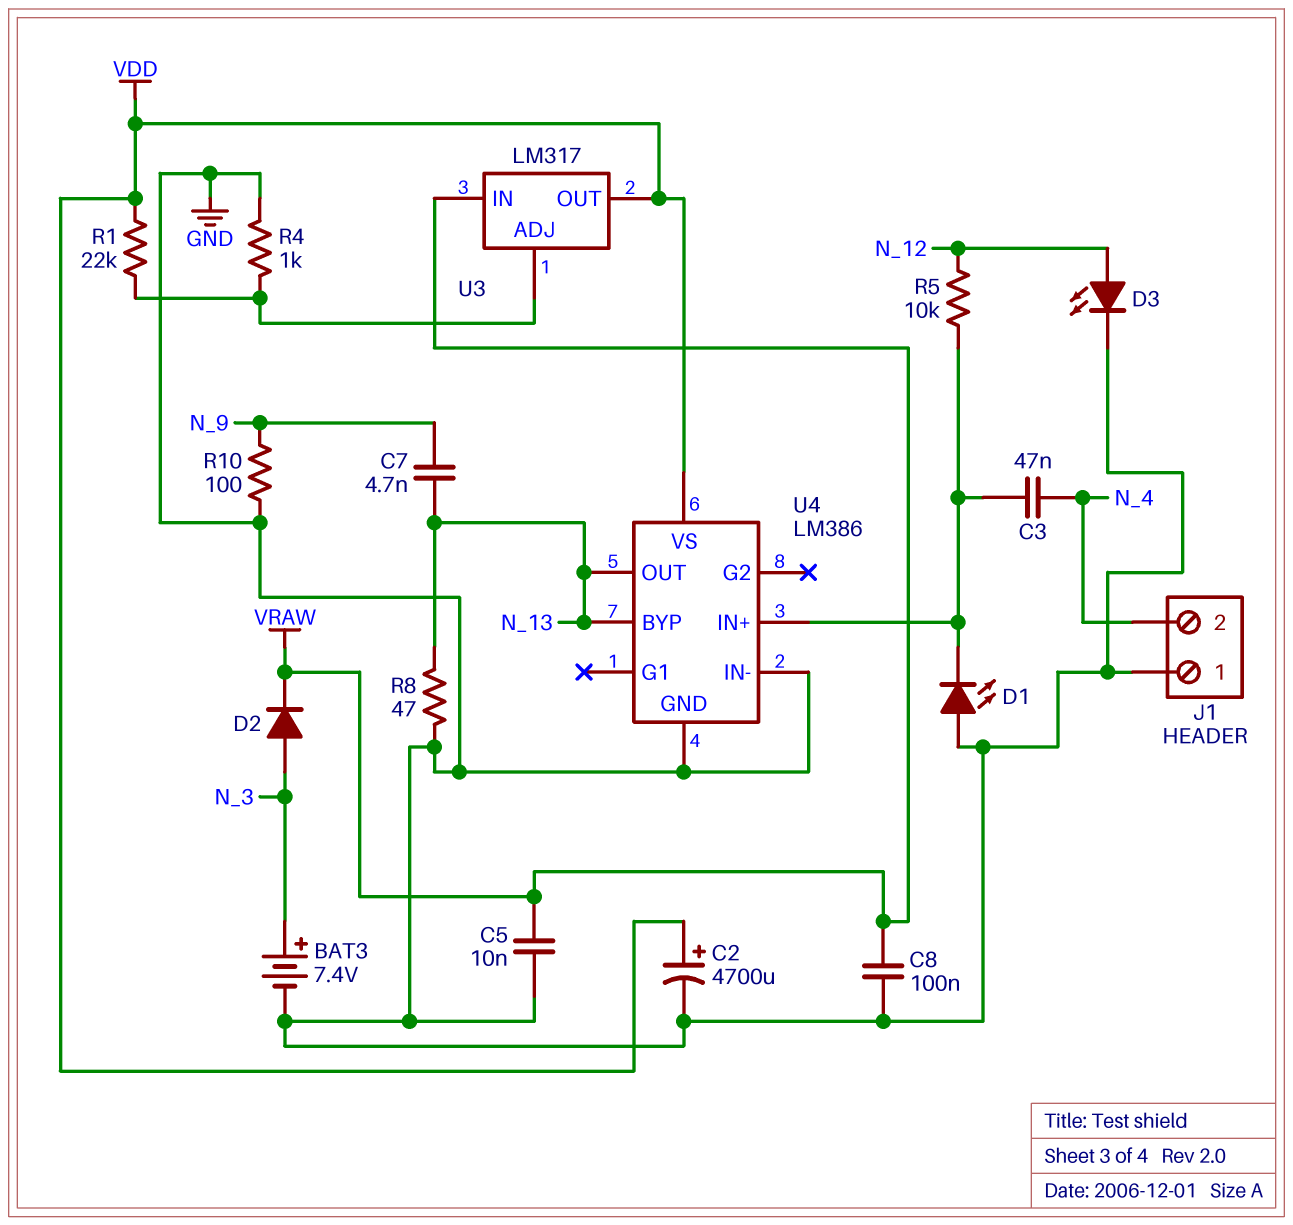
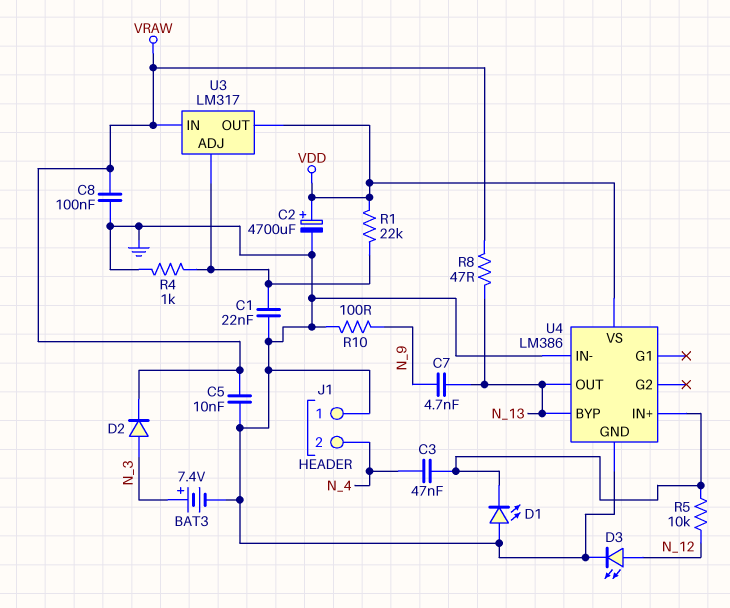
C1: none -> 22nF (GND, U3/ADJ)
R8: 47 (GND, N_13) -> 47 (N_13, VRAW)

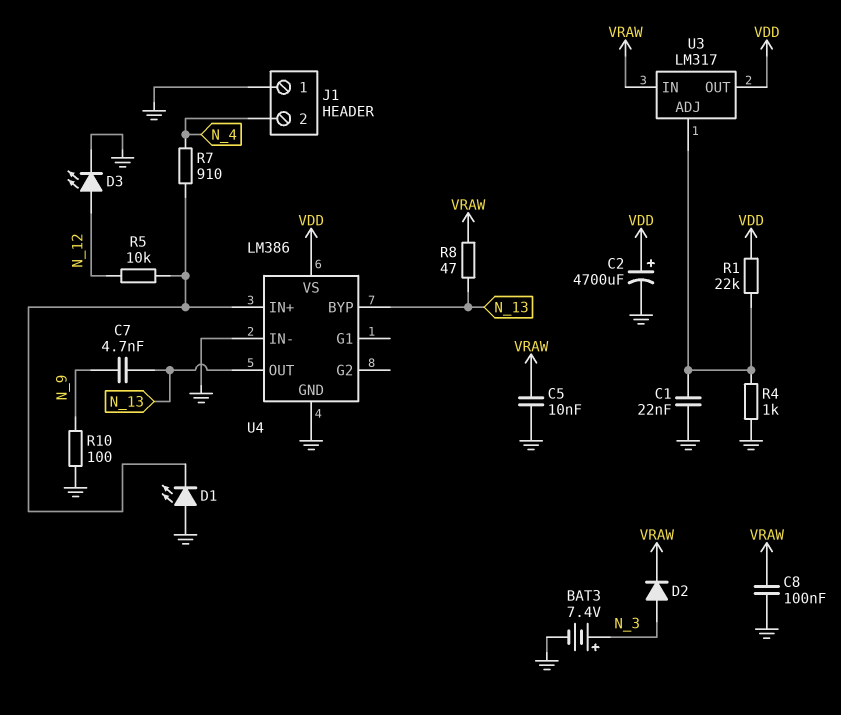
C3: 47nF (N_4, U4/IN+) -> none
R7: none -> 910 (N_4, U4/IN+)

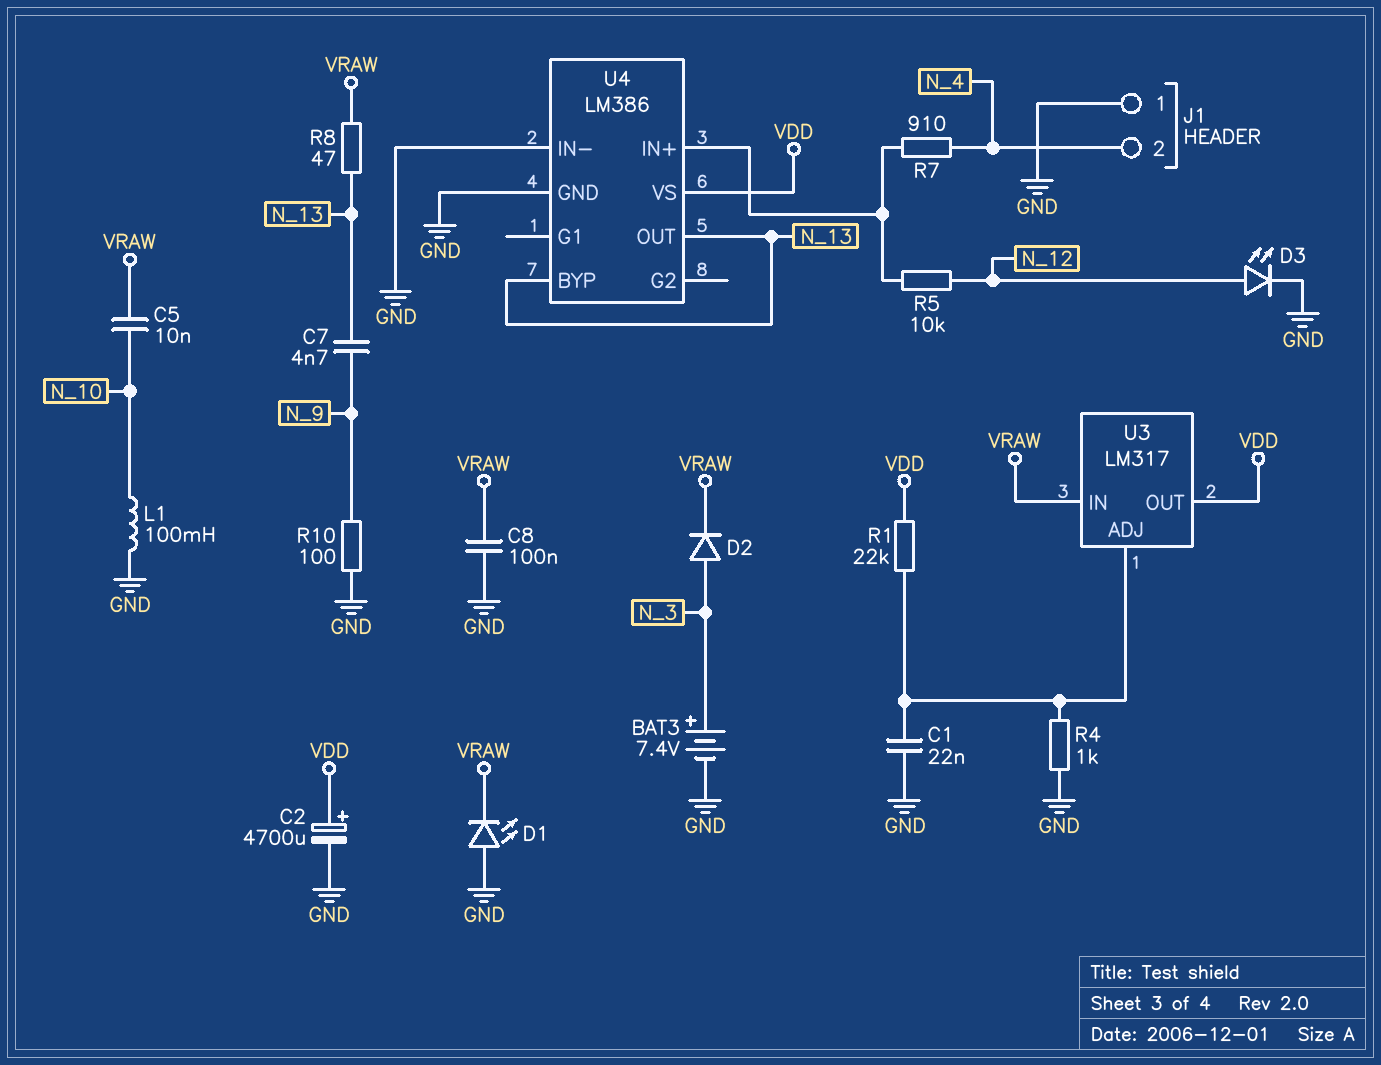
C5: 10nF (GND, VRAW) -> 10nF (N_10, VRAW)
D1: LED (A GND, K U4/IN+) -> LED (A GND, K VRAW)
L1: none -> 100mH (GND, N_10)

